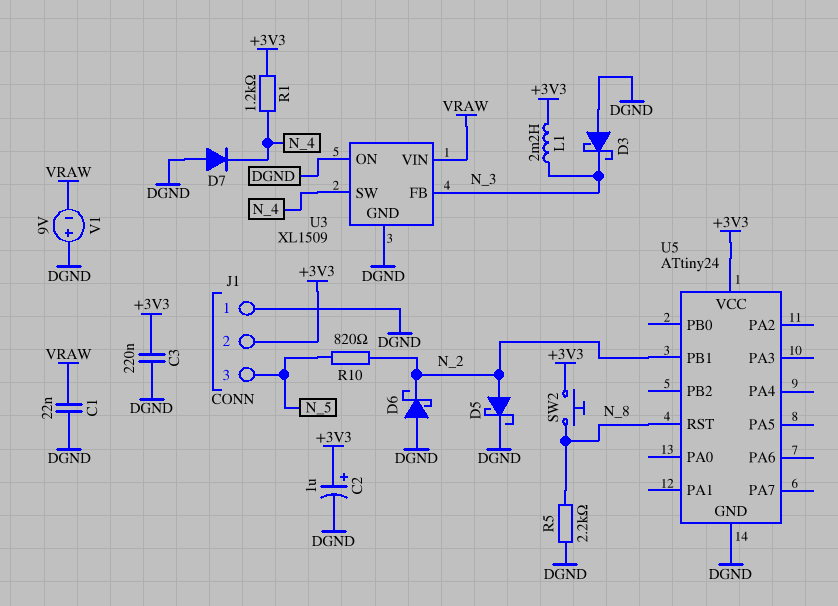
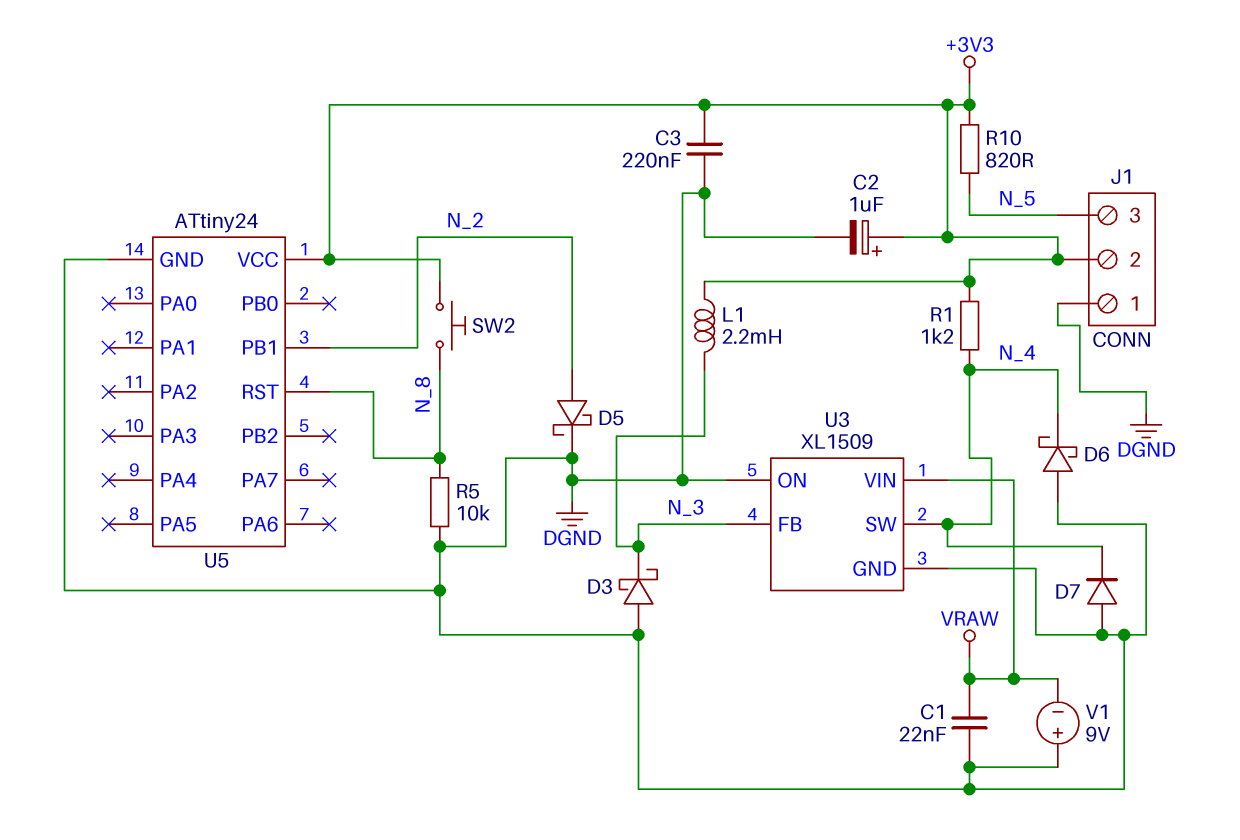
D6: schottky (A DGND, K N_2) -> schottky (A DGND, K N_4)
R5: 2.2k (DGND, N_8) -> 10k (DGND, N_8)
R10: 820 (N_2, N_5) -> 820 (+3V3, N_5)

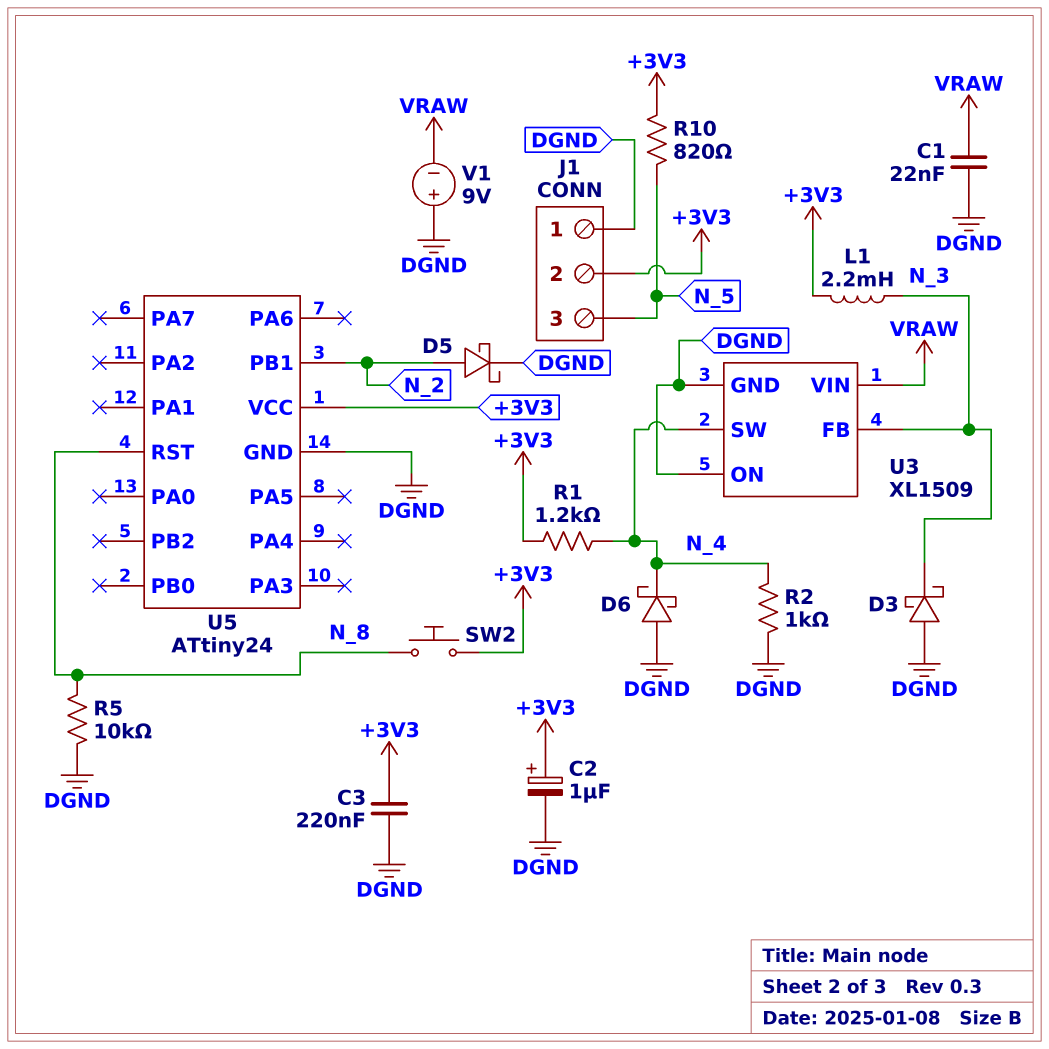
D7: diode (A DGND, K N_4) -> none
R2: none -> 1k (DGND, N_4)

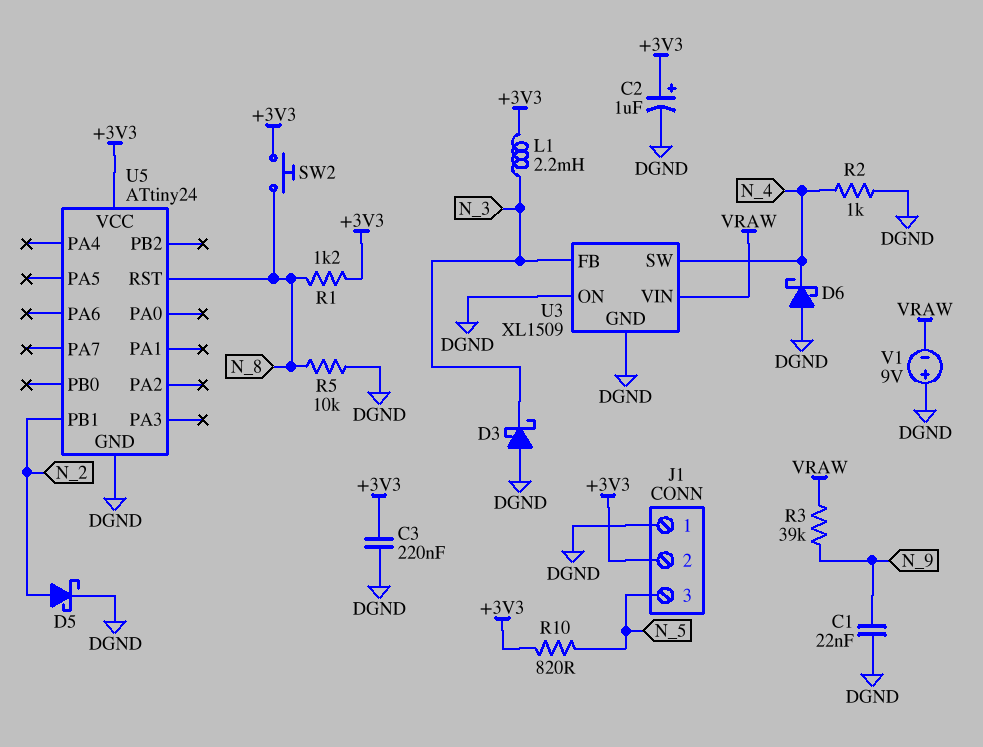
C1: 22nF (DGND, VRAW) -> 22nF (DGND, N_9)
R1: 1.2k (+3V3, N_4) -> 1.2k (+3V3, N_8)
R3: none -> 39k (N_9, VRAW)

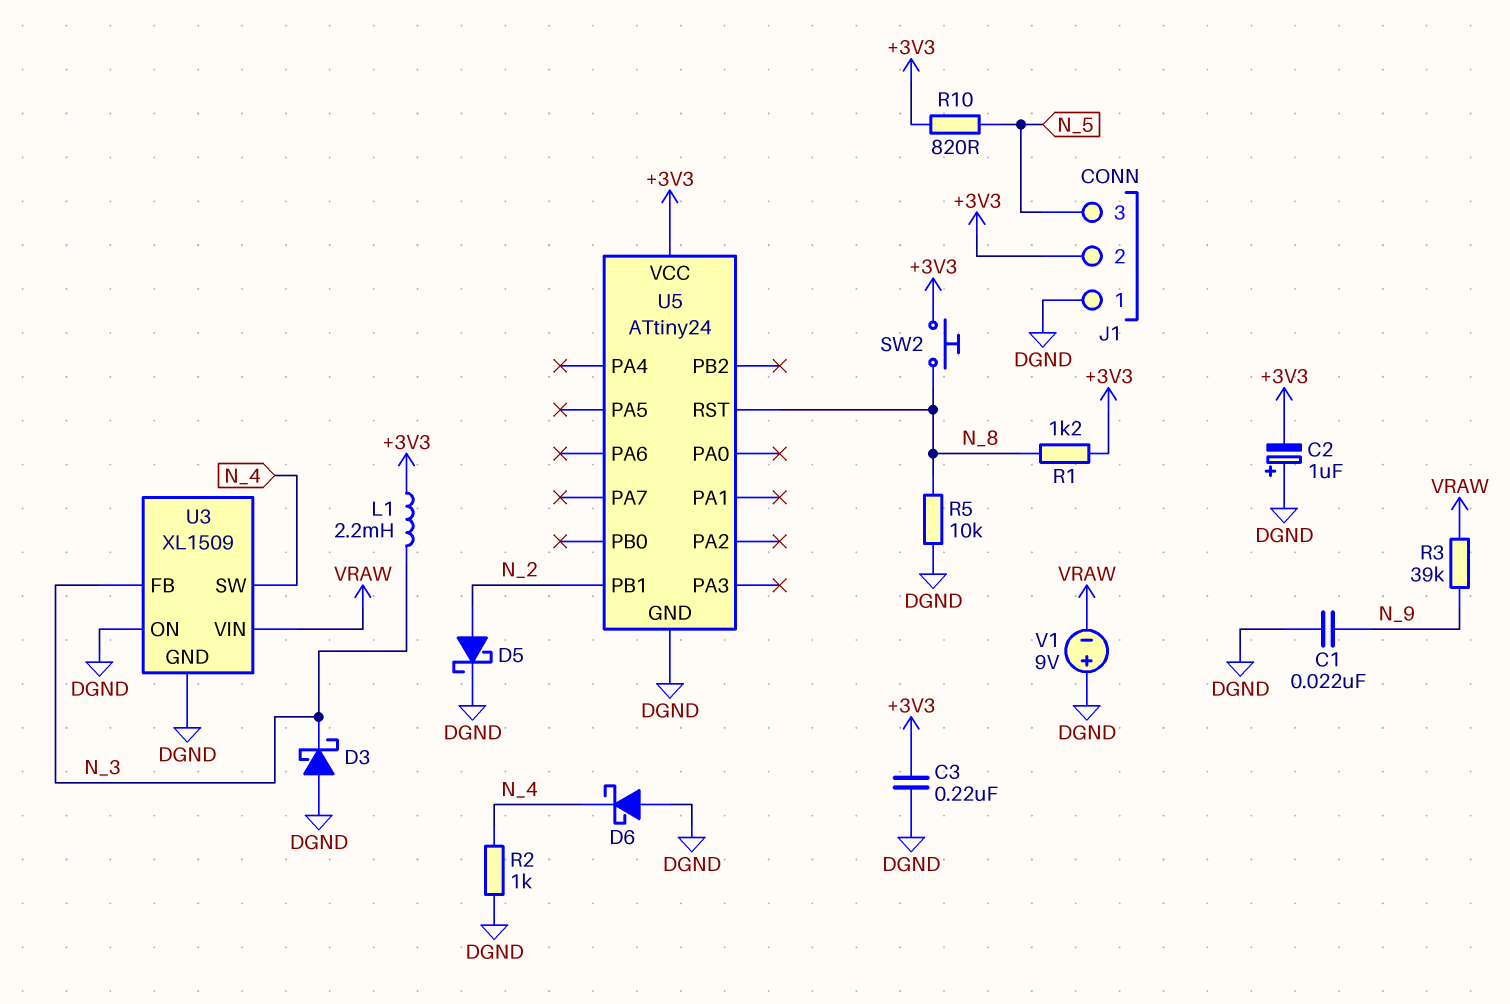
C2: 1uF (plus +3V3, minus DGND) -> 1uF (plus DGND, minus +3V3)

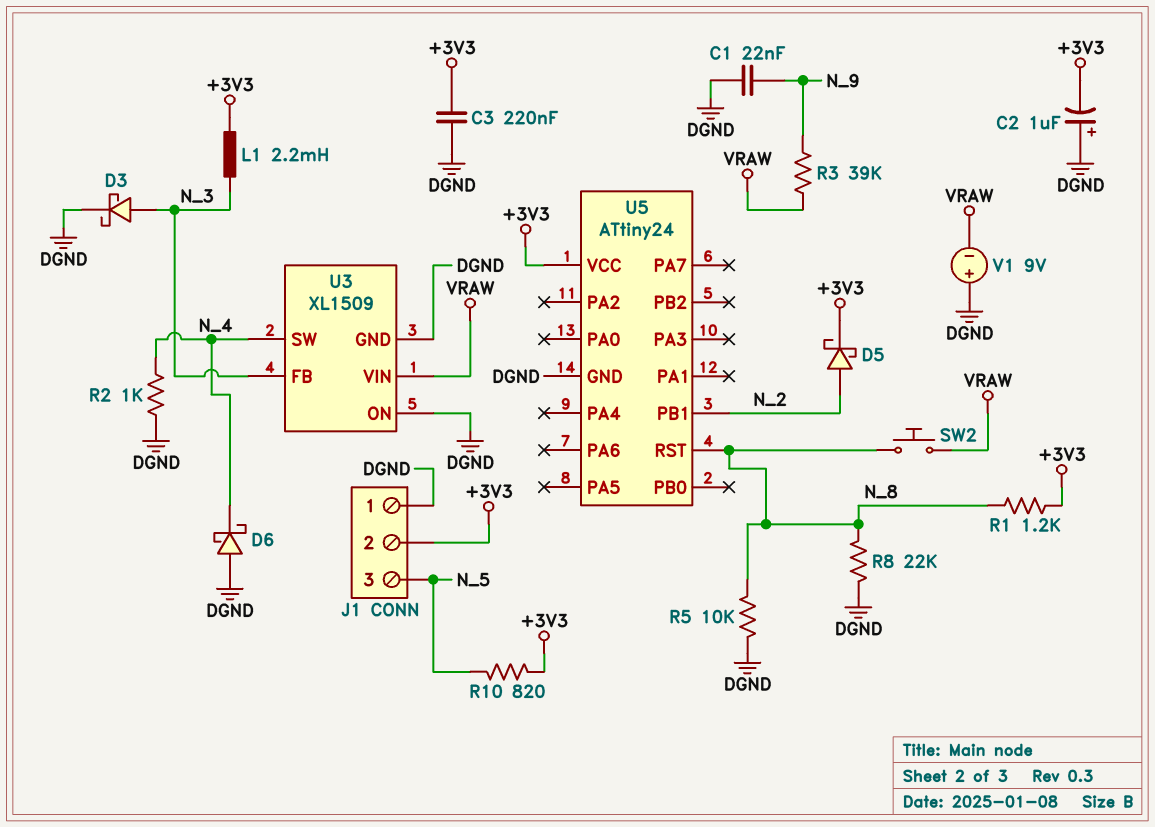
D3: schottky (A DGND, K N_3) -> schottky (A N_3, K DGND)
D5: schottky (A N_2, K DGND) -> schottky (A N_2, K +3V3)
R8: none -> 22k (DGND, N_8)
SW2: button (+3V3, N_8) -> button (N_8, VRAW)

